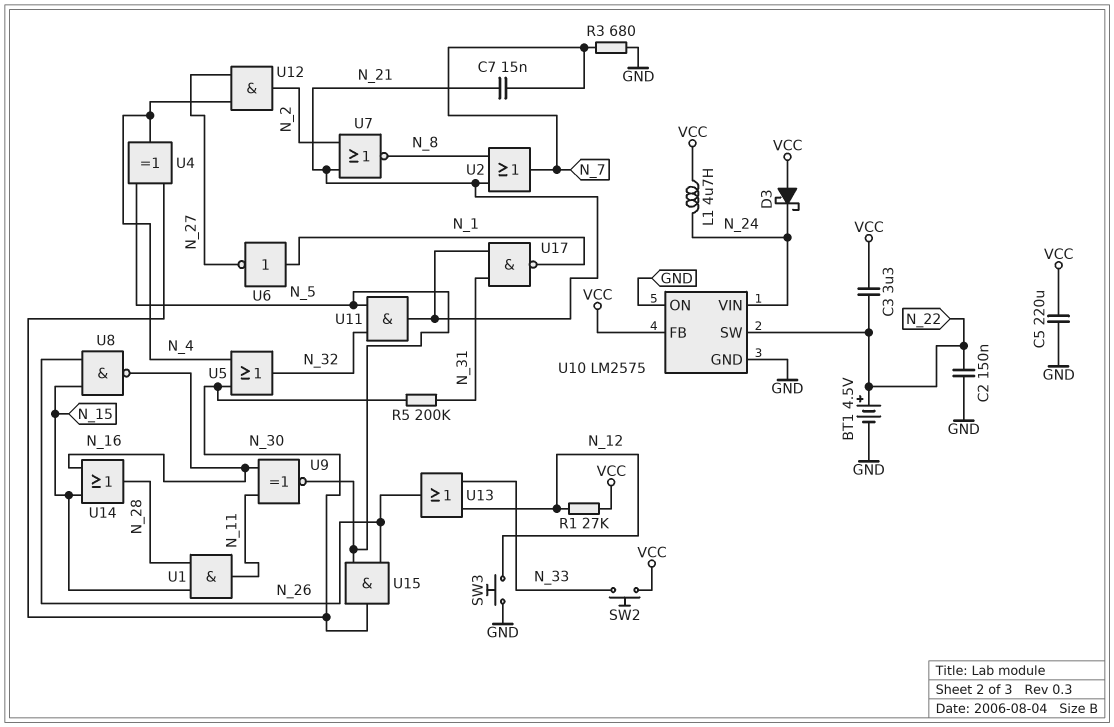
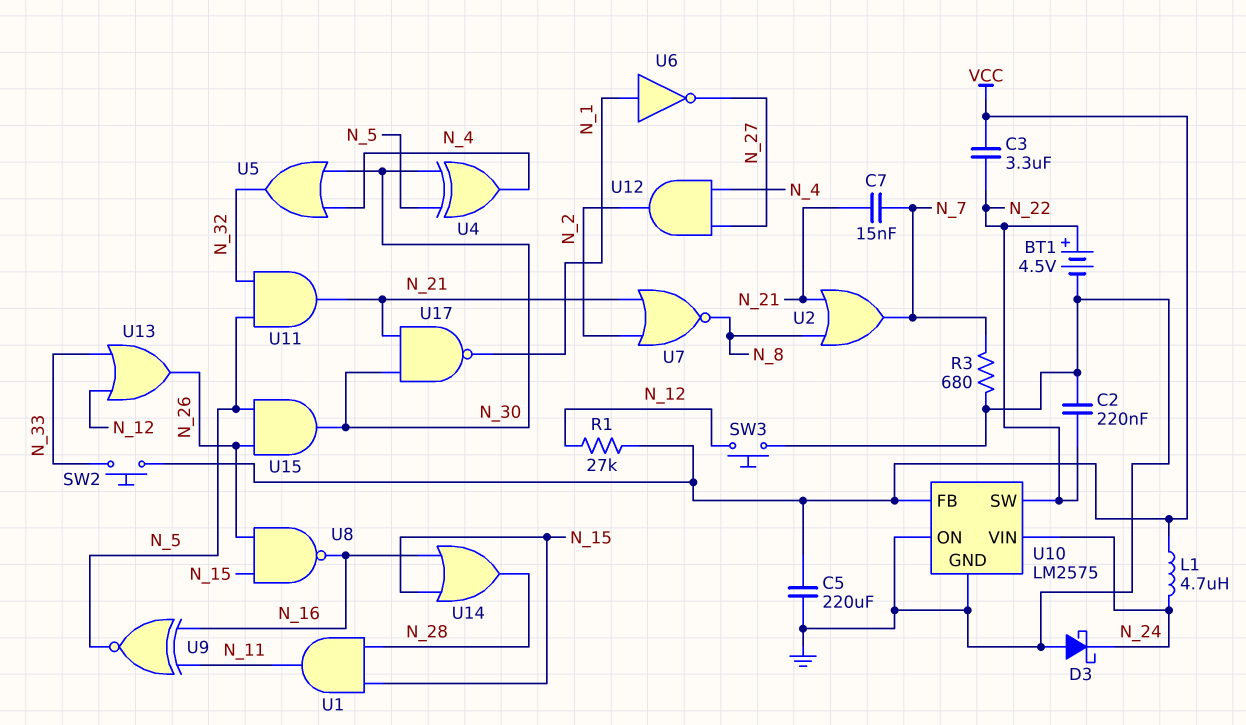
C2: 150nF (GND, N_22) -> 220nF (GND, N_22)
D3: schottky (A VCC, K N_24) -> schottky (A GND, K N_24)
R5: 200k (N_30, N_31) -> none
U17: NAND (in N_21, in N_31, out N_1) -> NAND (in N_21, in N_30, out N_1)

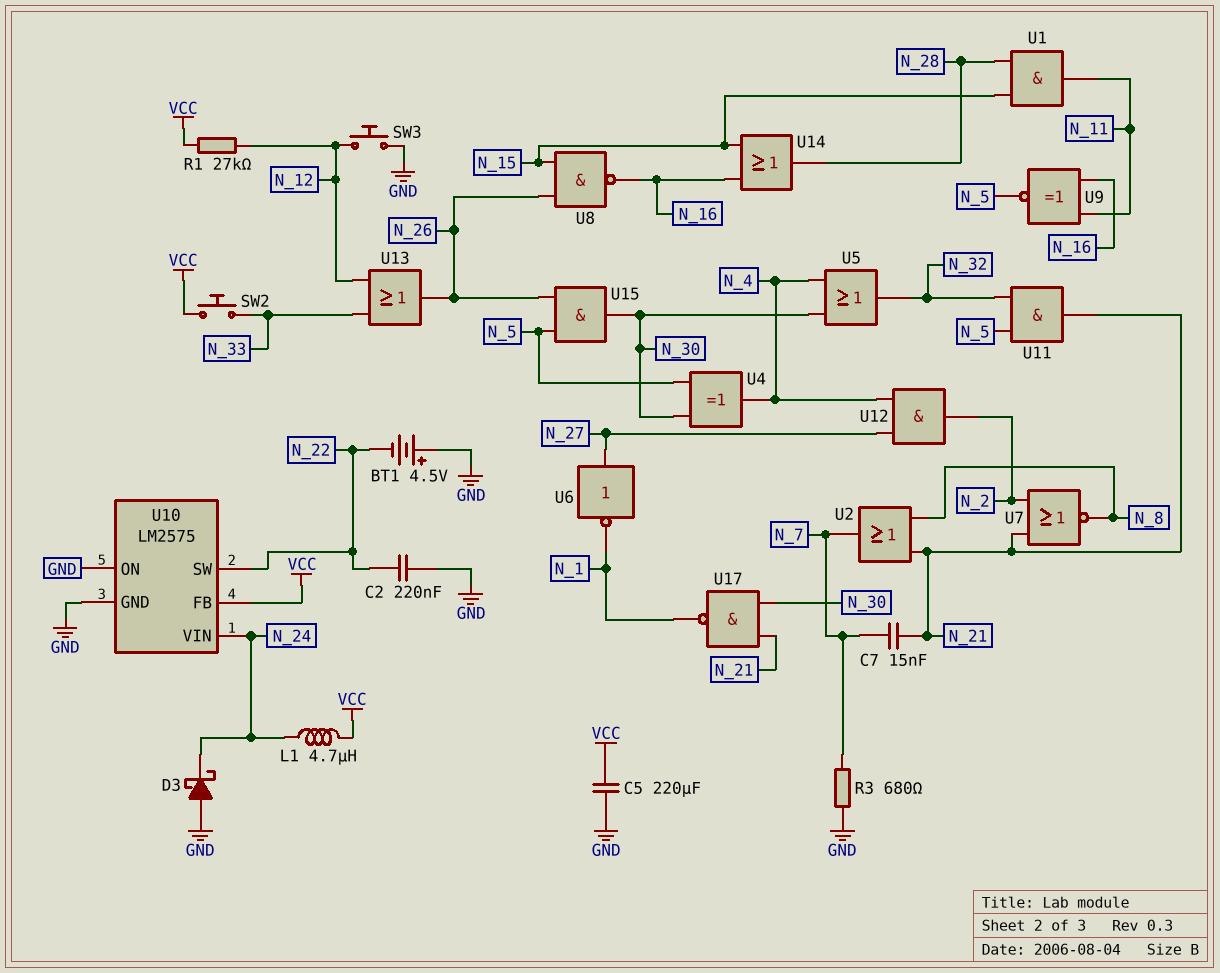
BT1: 4.5V (plus N_22, minus GND) -> 4.5V (plus GND, minus N_22)
C3: 3.3uF (N_22, VCC) -> none
U6: NOT (in N_1, out N_27) -> NOT (in N_27, out N_1)

